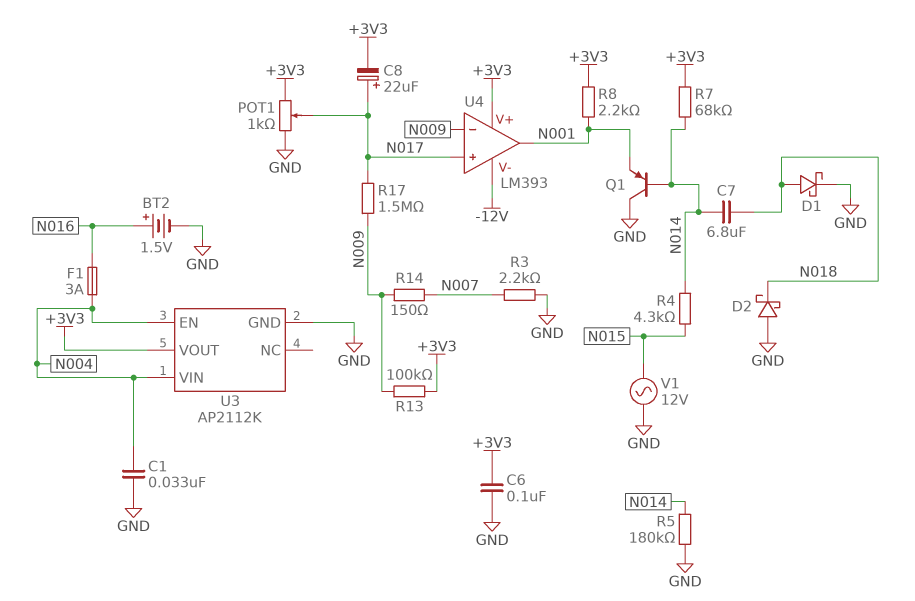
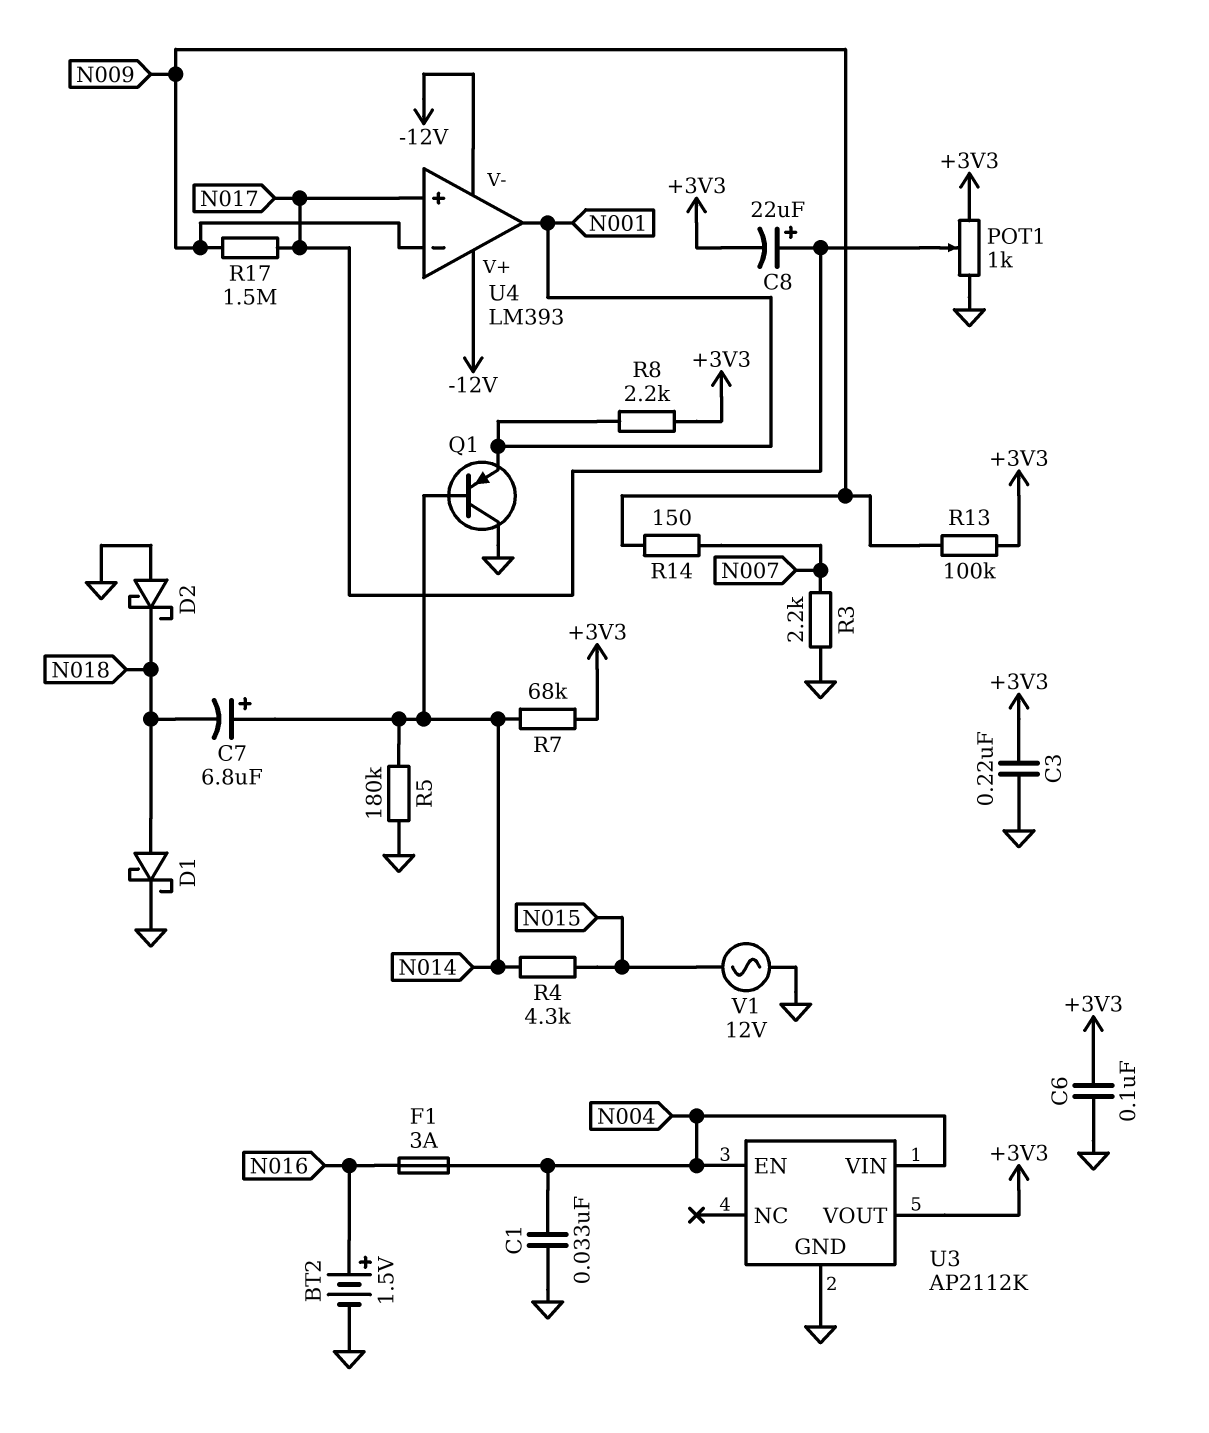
C3: none -> 220nF (+3V3, GND)
C7: 6.8uF (N014, N018) -> 6.8uF (plus N014, minus N018)
U4 pin V+: +3V3 -> -12V

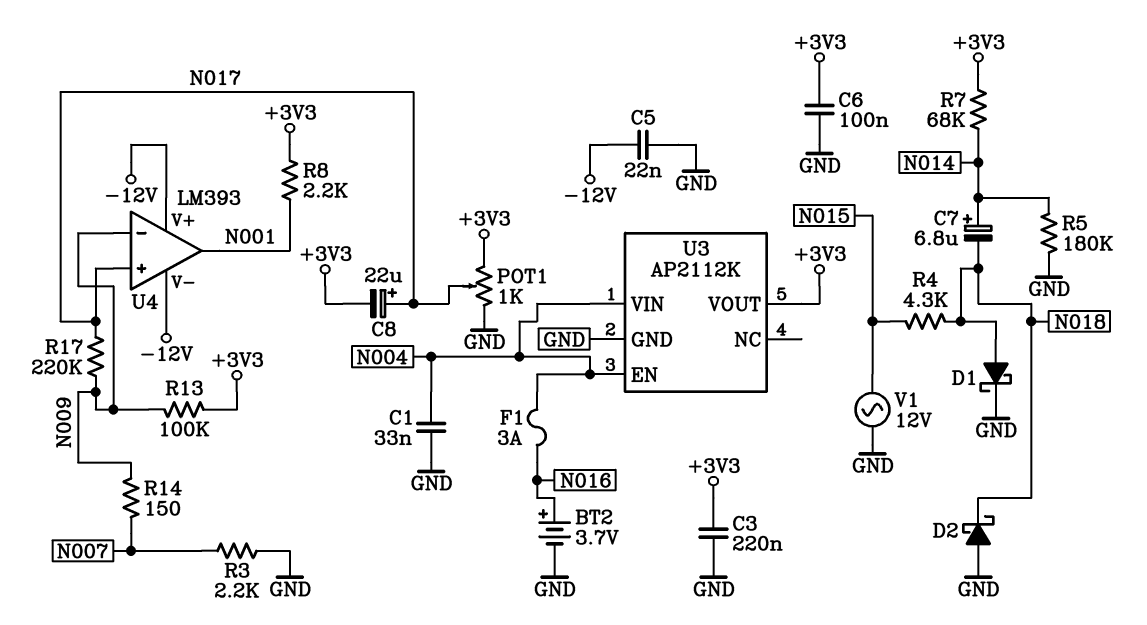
BT2: 1.5V (plus N016, minus GND) -> 3.7V (plus N016, minus GND)
C5: none -> 22nF (-12V, GND)
Q1: PNP (B N014, C GND, E N001) -> none
R4: 4.3k (N014, N015) -> 4.3k (N015, N018)
R17: 1.5M (N009, N017) -> 220k (N009, N017)

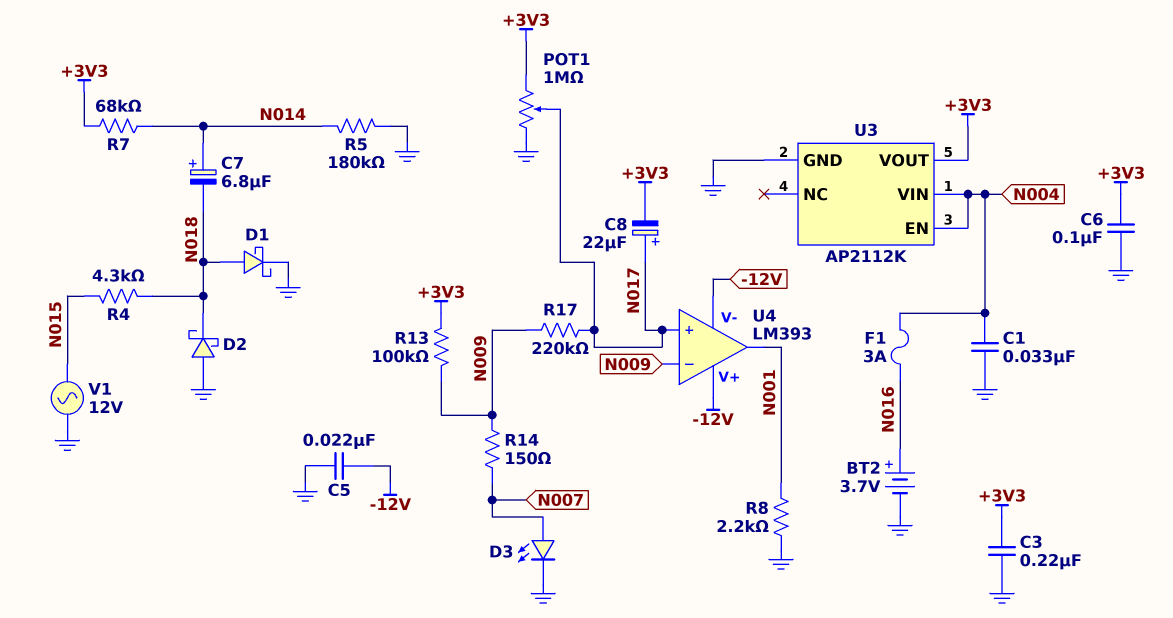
D3: none -> LED (A N007, K GND)
POT1: 1k (+3V3, GND, wiper N017) -> 1M (+3V3, GND, wiper N017)
R3: 2.2k (GND, N007) -> none
R8: 2.2k (+3V3, N001) -> 2.2k (GND, N001)

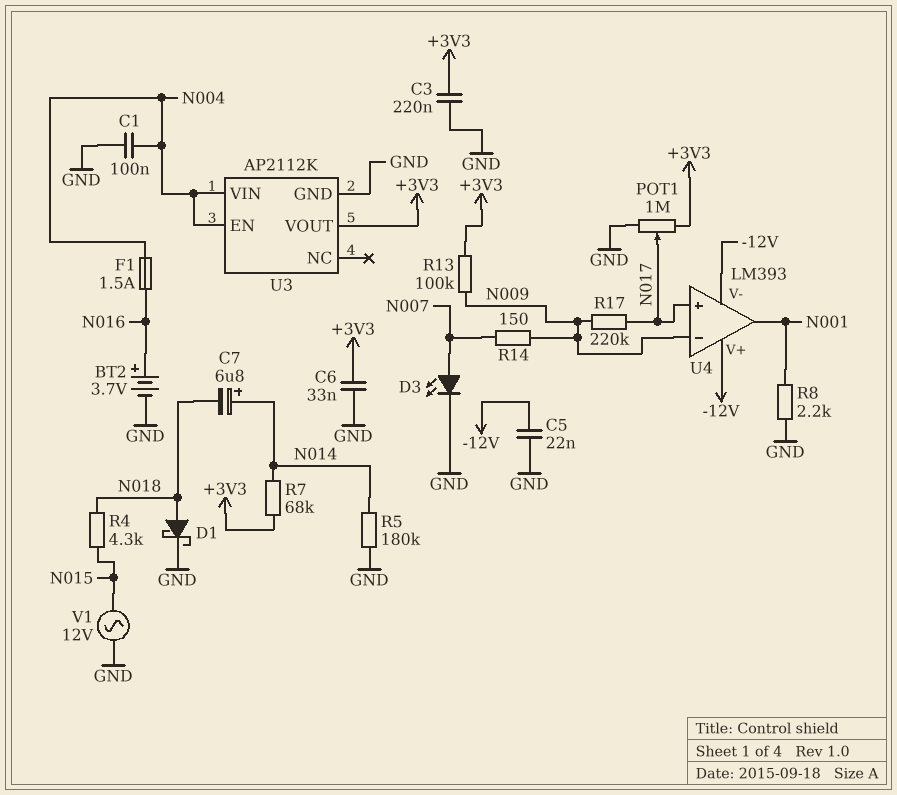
C1: 33nF (GND, N004) -> 100nF (GND, N004)
C6: 100nF (+3V3, GND) -> 33nF (+3V3, GND)
C8: 22uF (plus N017, minus +3V3) -> none
D2: schottky (A GND, K N018) -> none
F1: 3A (N004, N016) -> 1.5A (N004, N016)

